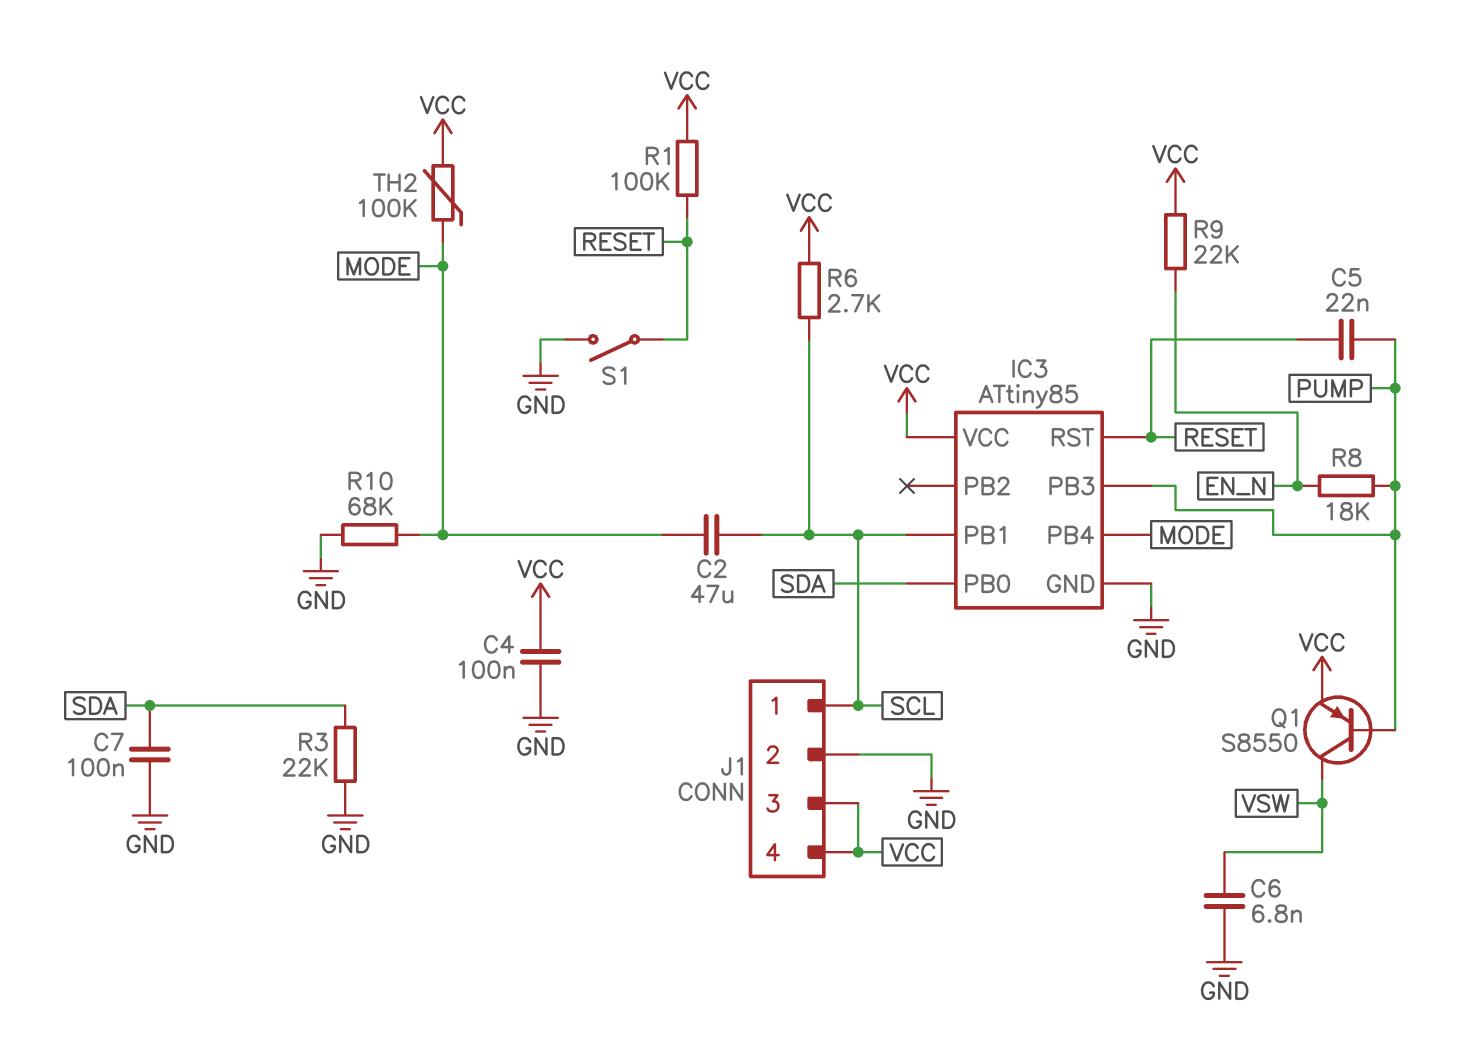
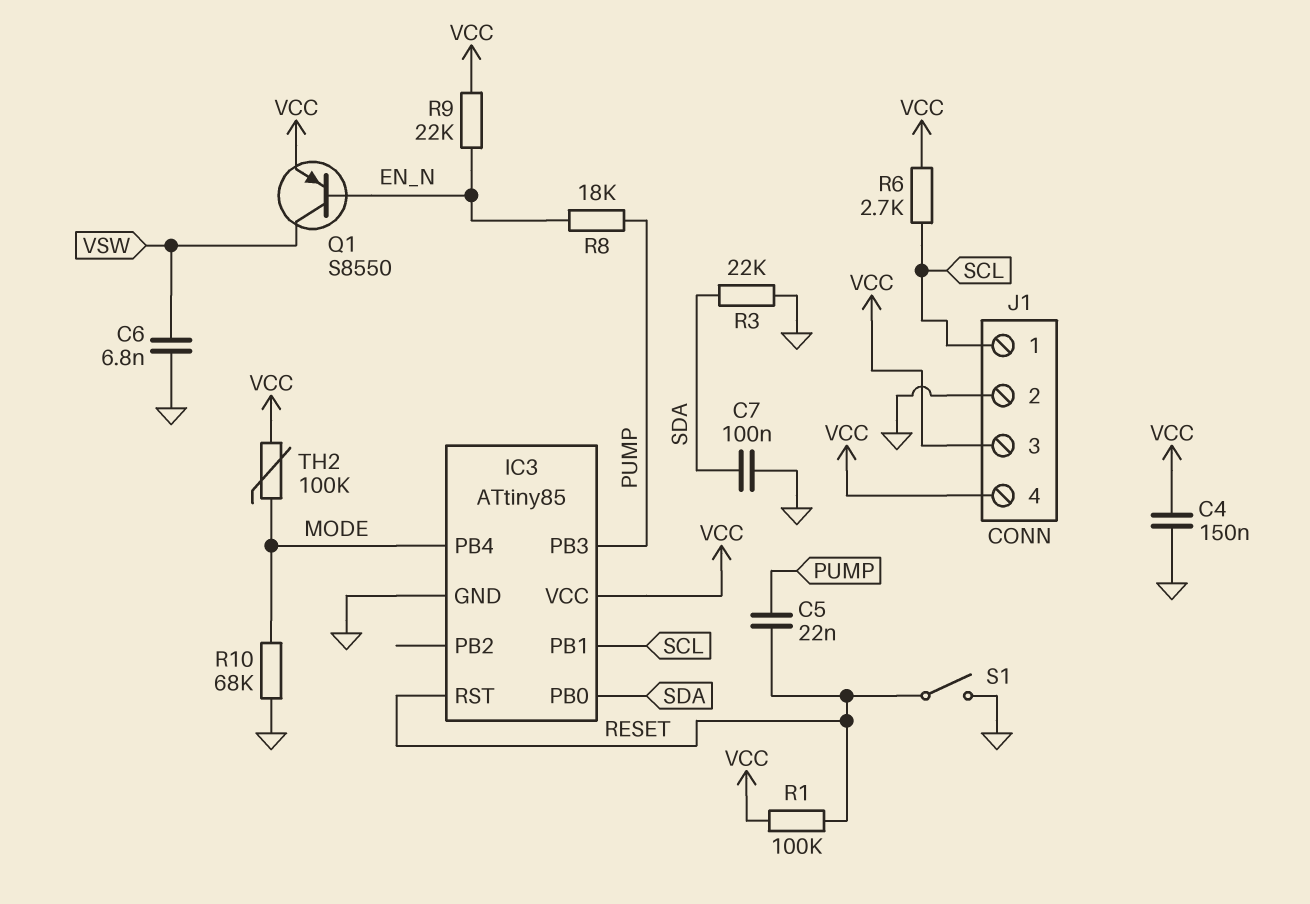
C2: 47uF (MODE, SCL) -> none
C4: 100nF (GND, VCC) -> 150nF (GND, VCC)
Q1: PNP S8550 (B PUMP, C VSW, E VCC) -> PNP S8550 (B EN_N, C VSW, E VCC)

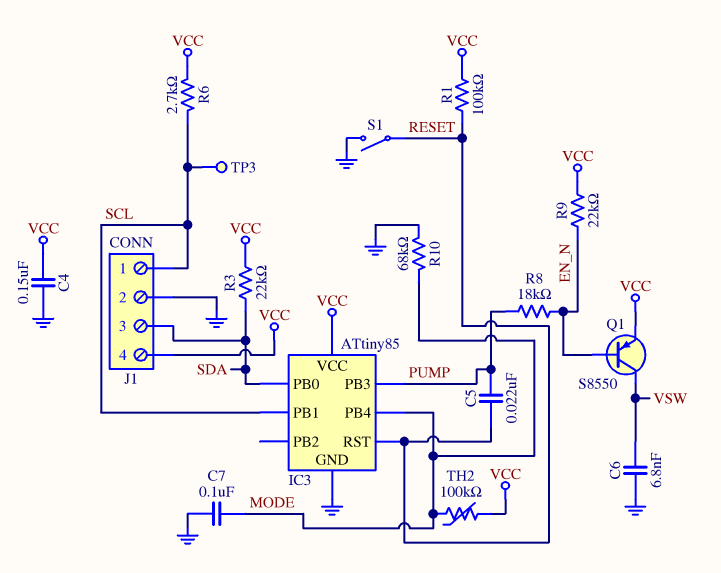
C7: 100nF (GND, SDA) -> 100nF (GND, MODE)
J1 pin 3: VCC -> SDA
R3: 22k (GND, SDA) -> 22k (SDA, VCC)
TP3: none -> test point (SCL)

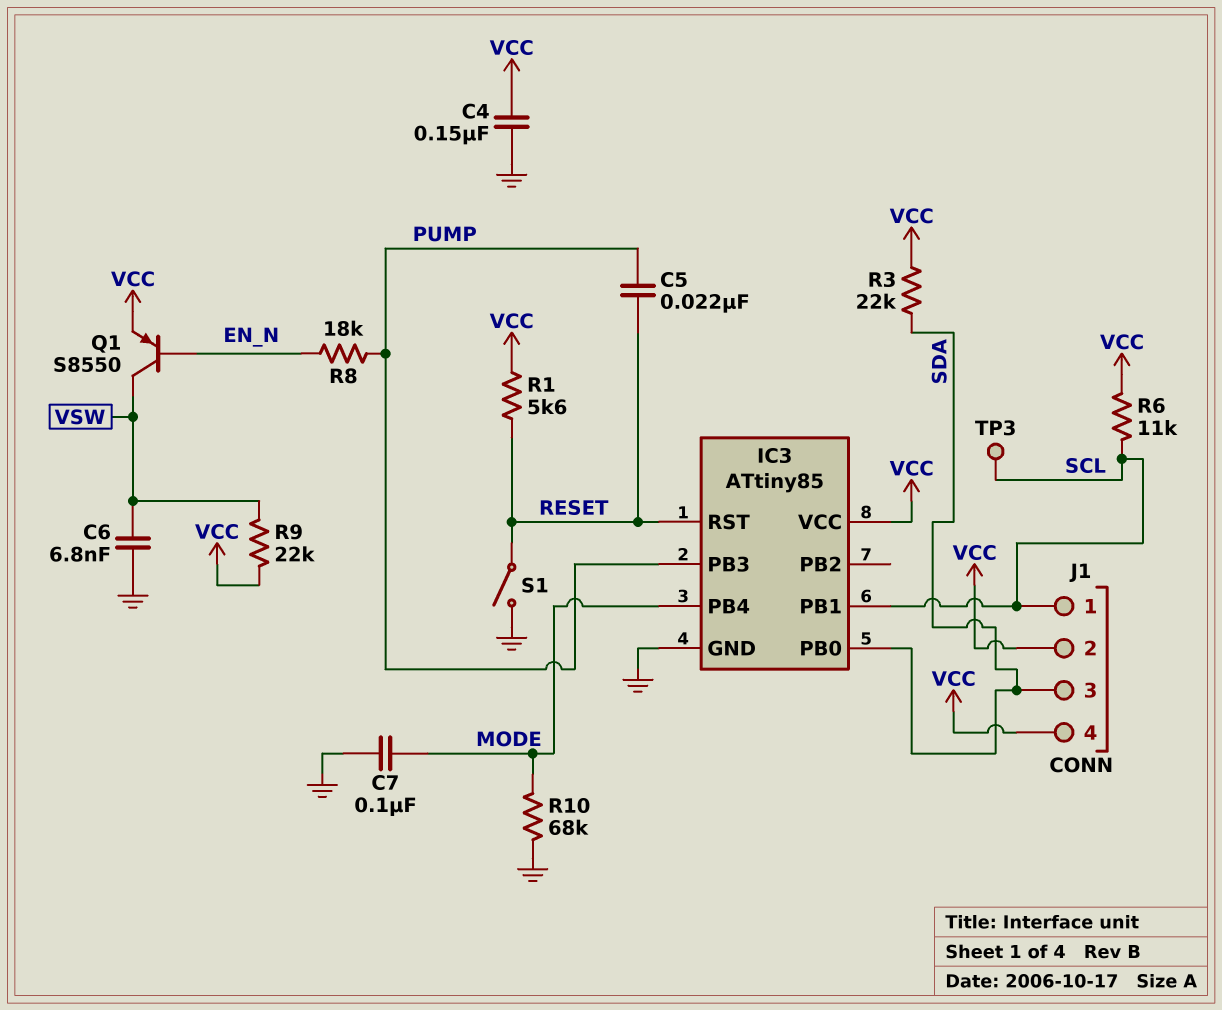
J1 pin 2: GND -> VCC
R1: 100k (RESET, VCC) -> 5.6k (RESET, VCC)
R6: 2.7k (SCL, VCC) -> 11k (SCL, VCC)
R9: 22k (EN_N, VCC) -> 22k (VCC, VSW)
TH2: 100k (MODE, VCC) -> none

